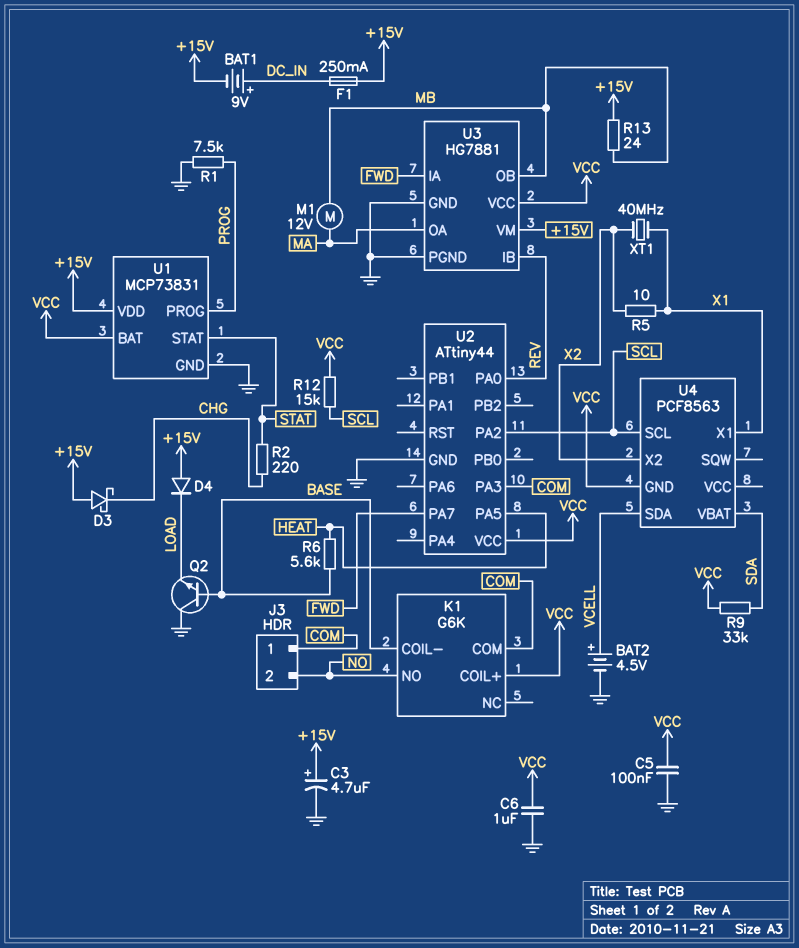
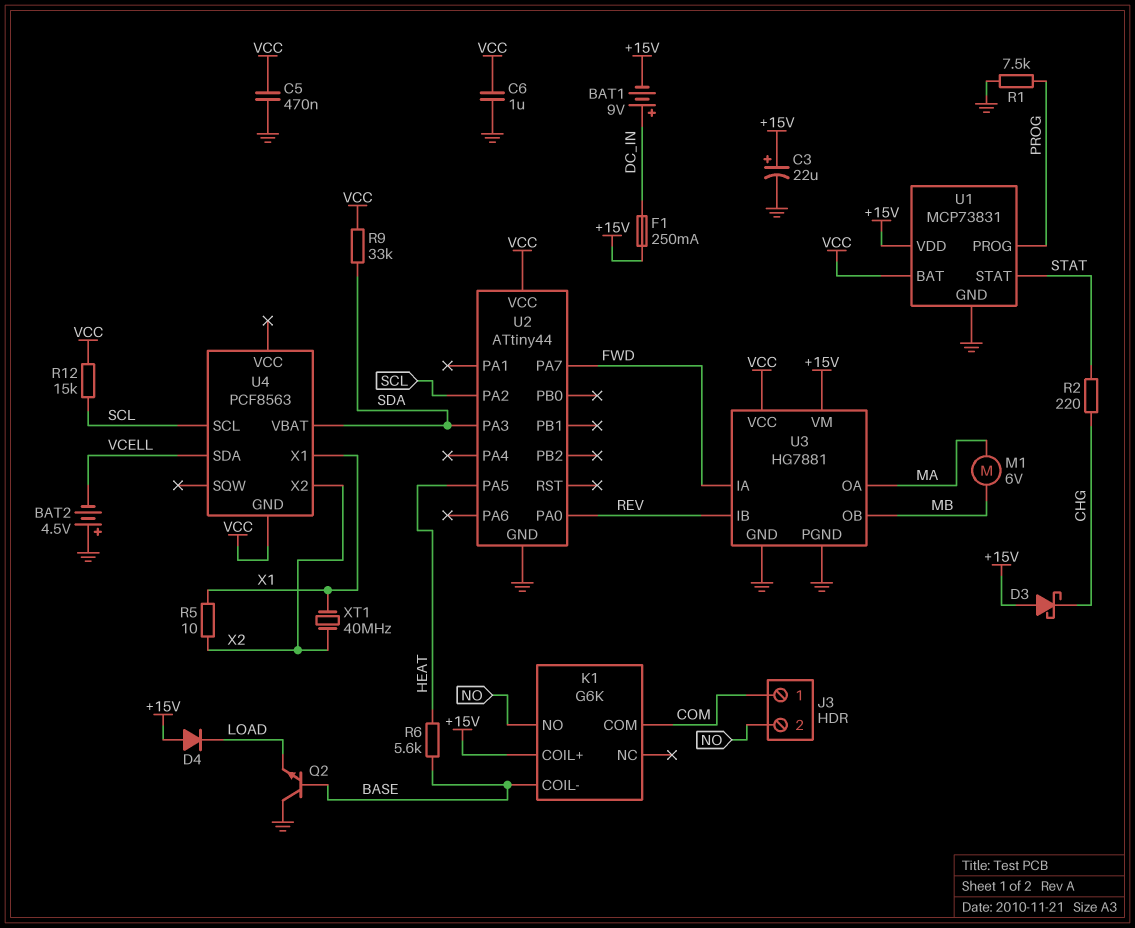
BAT2: 4.5V (plus VCELL, minus GND) -> 4.5V (plus GND, minus VCELL)
C3: 4.7uF (plus +15V, minus GND) -> 22uF (plus +15V, minus GND)
C5: 100nF (GND, VCC) -> 470nF (GND, VCC)
K1 pin COIL+: VCC -> +15V
M1: motor 12V (MA, MB) -> motor 6V (MA, MB)
R13: 24 (+15V, MB) -> none
U2 pin PA3: COM -> SDA

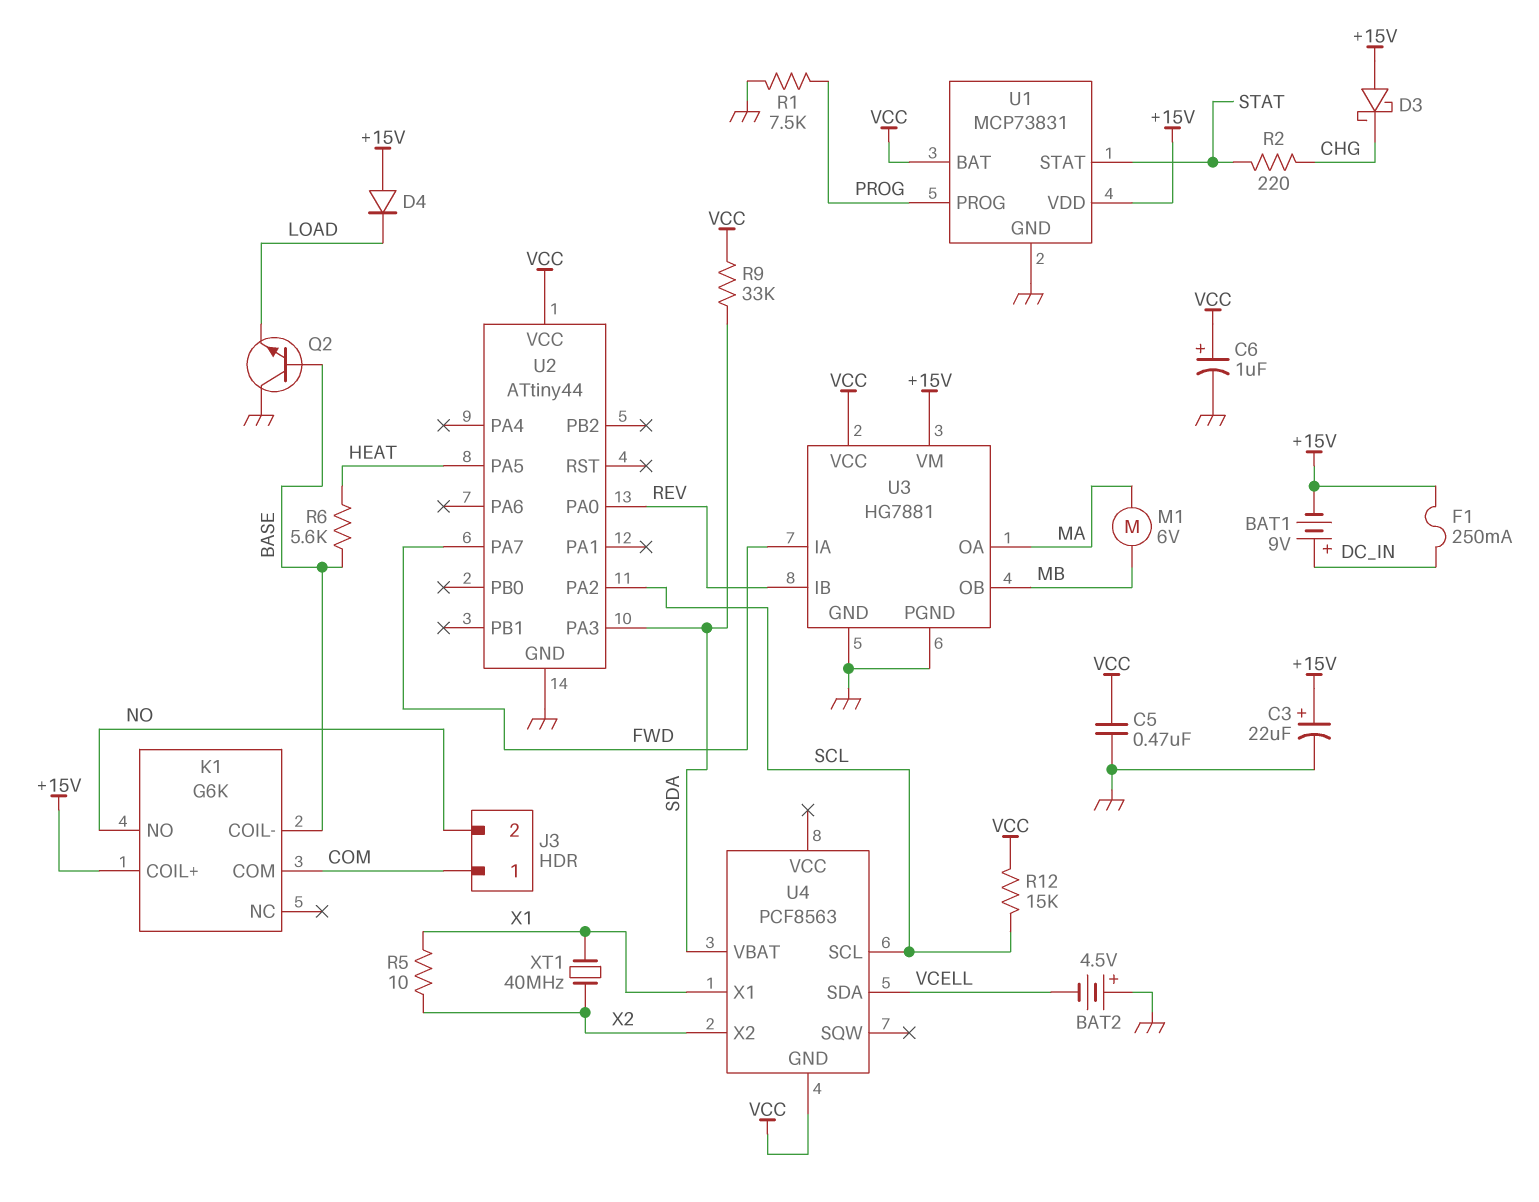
C6: 1uF (GND, VCC) -> 1uF (plus VCC, minus GND)

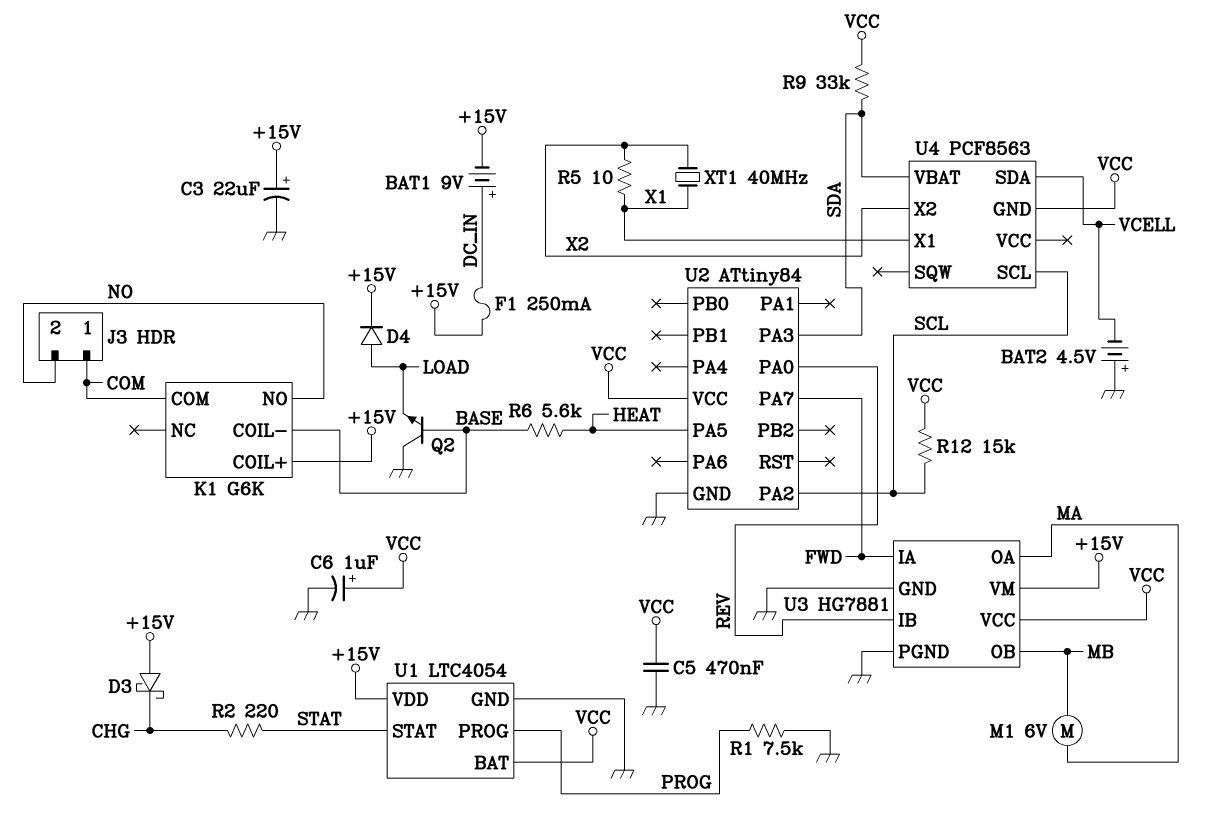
D4: diode (A +15V, K LOAD) -> diode (A LOAD, K +15V)
U1: MCP73831 -> LTC4054
U2: ATtiny44 -> ATtiny84

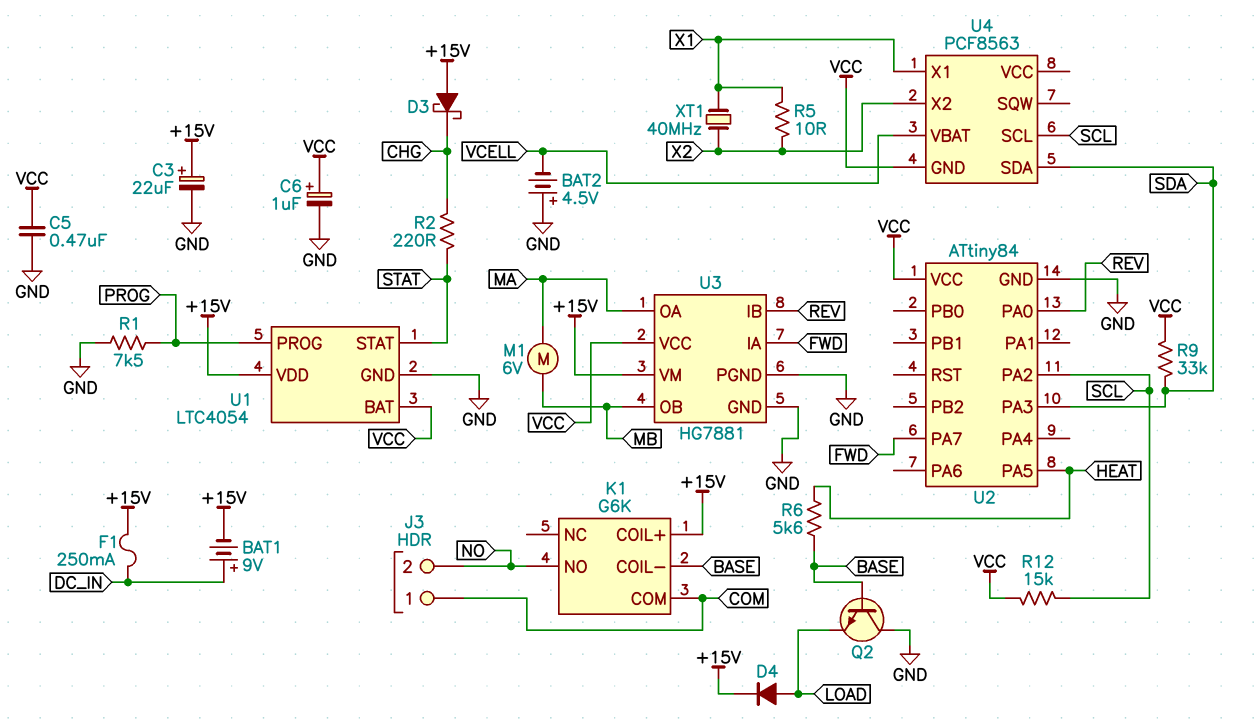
U4 pin SDA: VCELL -> SDA
U4 pin VBAT: SDA -> VCELL

